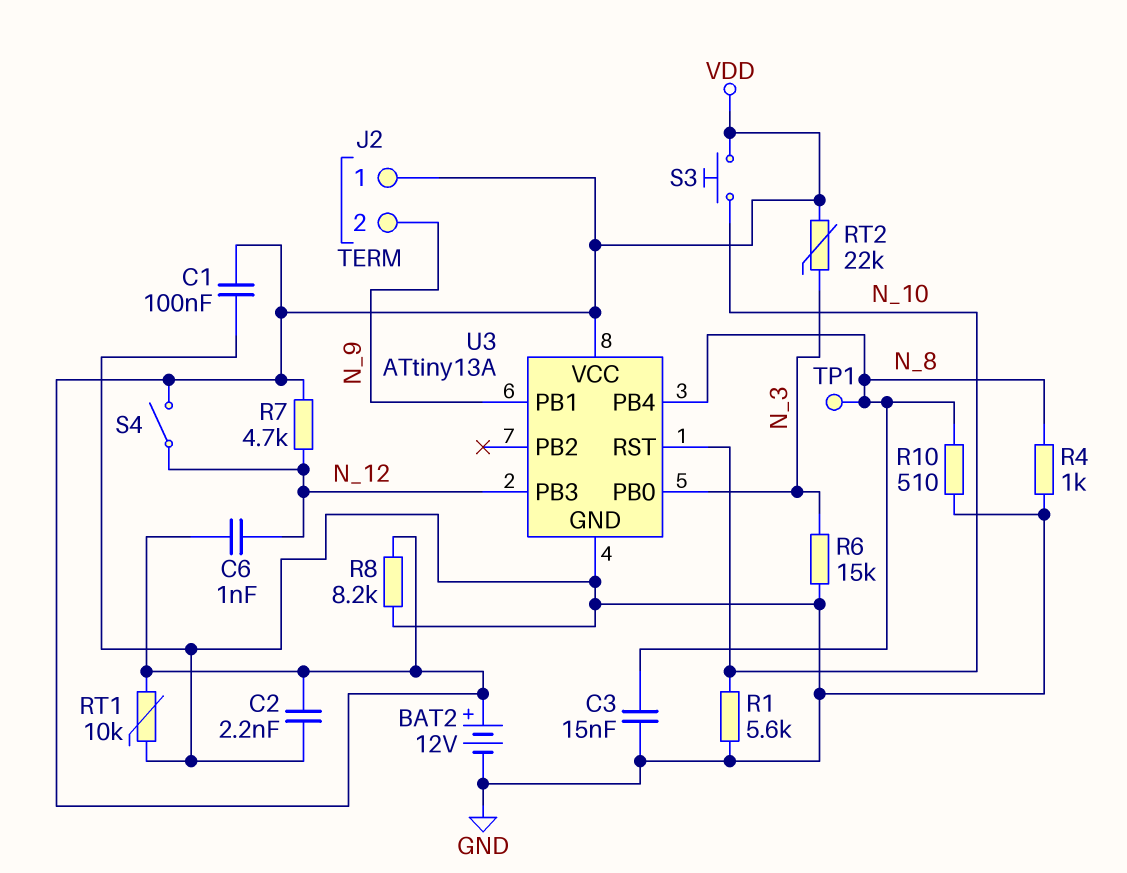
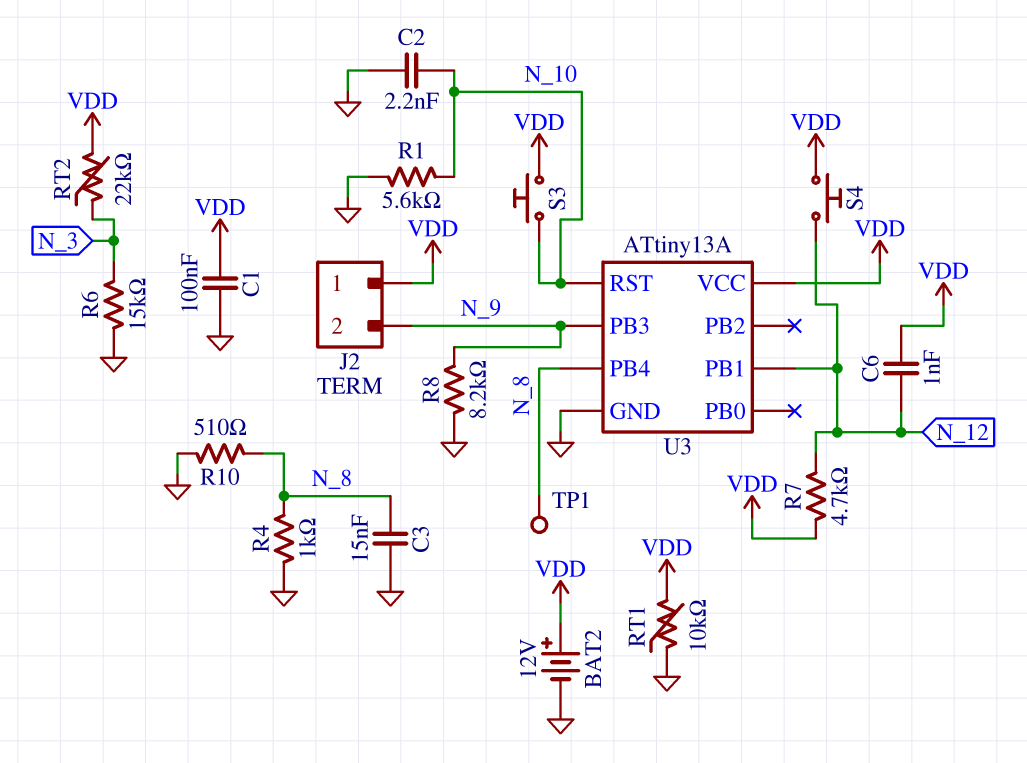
C2: 2.2nF (GND, VDD) -> 2.2nF (GND, N_10)
R8: 8.2k (GND, VDD) -> 8.2k (GND, N_9)
S4: switch (N_12, VDD) -> button (N_12, VDD)
U3 pin PB0: N_3 -> none
U3 pin PB1: N_9 -> N_12
U3 pin PB3: N_12 -> N_9

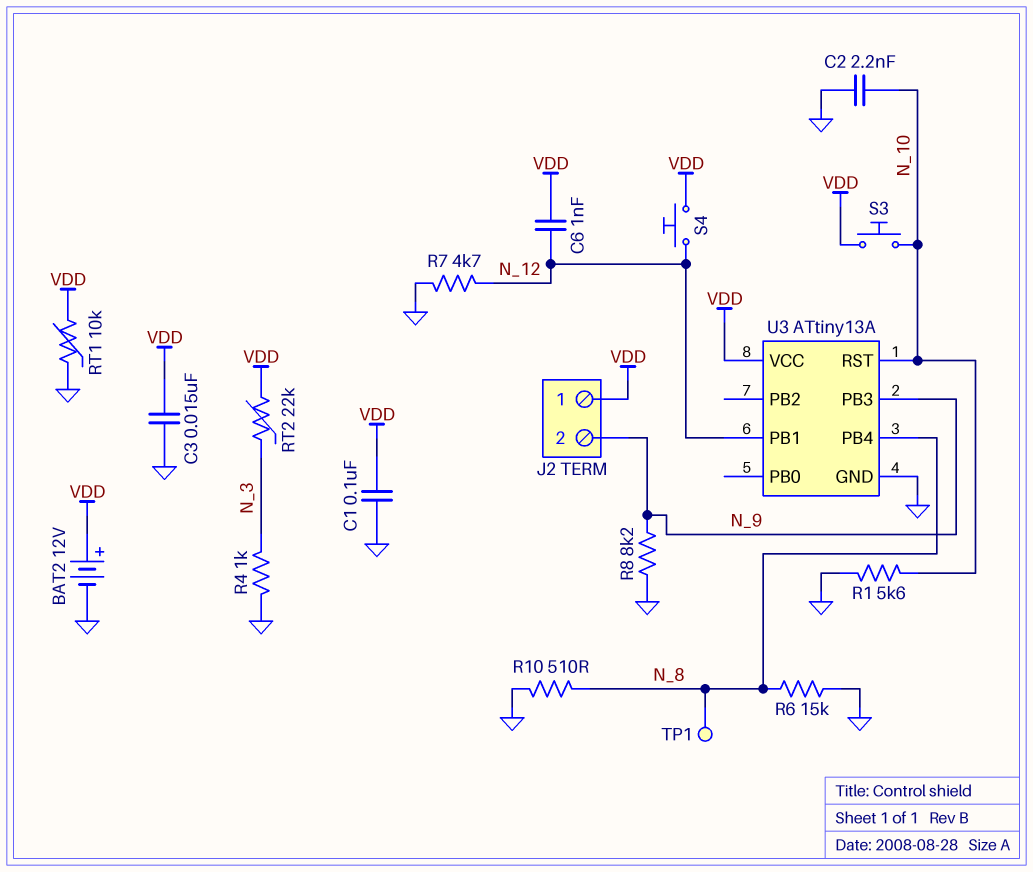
C3: 15nF (GND, N_8) -> 15nF (GND, VDD)
R4: 1k (GND, N_8) -> 1k (GND, N_3)
R6: 15k (GND, N_3) -> 15k (GND, N_8)
R7: 4.7k (N_12, VDD) -> 4.7k (GND, N_12)

